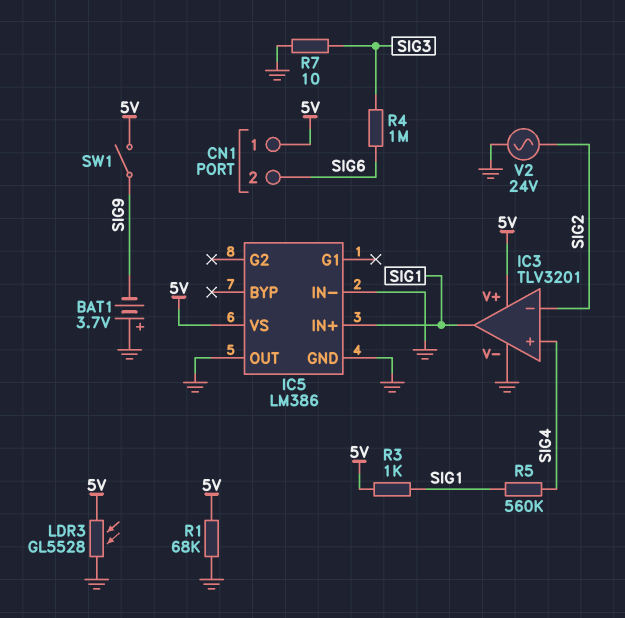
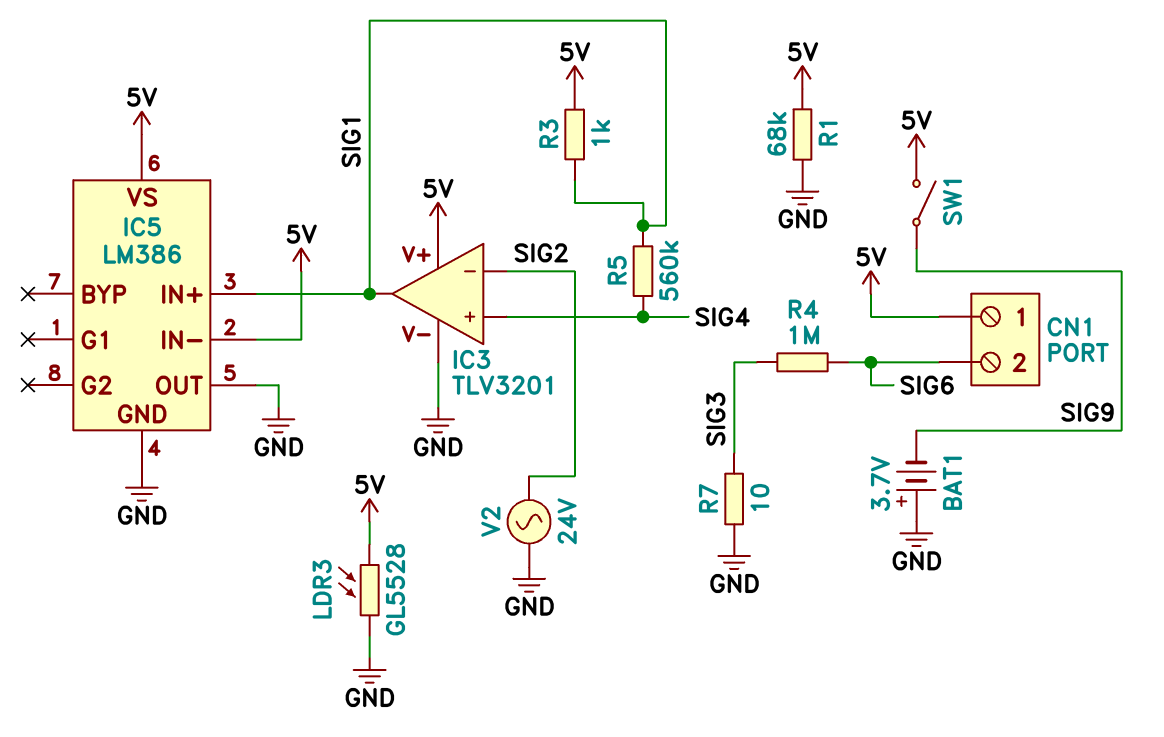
IC5 pin IN-: GND -> 5V

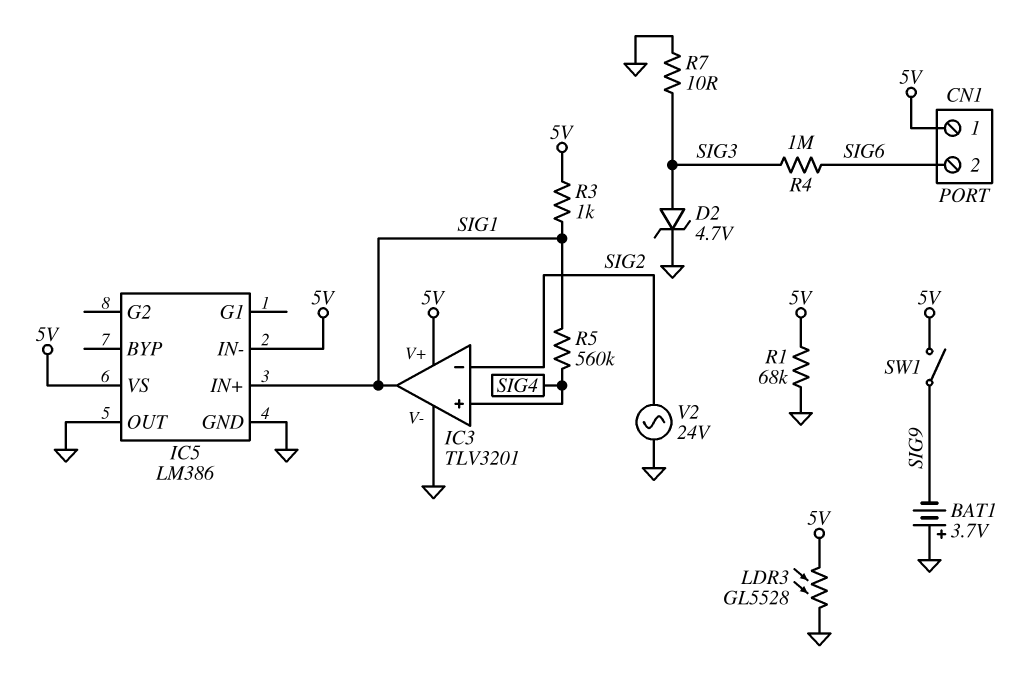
D2: none -> zener 4.7V (A SIG3, K GND)

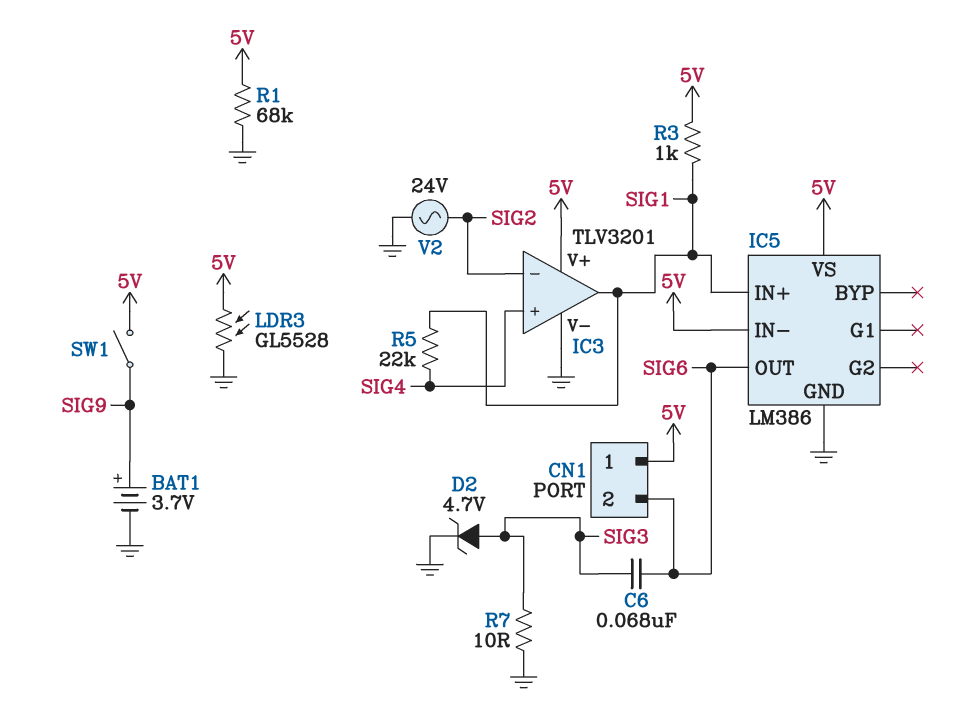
BAT1: 3.7V (plus GND, minus SIG9) -> 3.7V (plus SIG9, minus GND)
C6: none -> 68nF (SIG3, SIG6)
IC5 pin OUT: GND -> SIG6
R4: 1M (SIG3, SIG6) -> none
R5: 560k (SIG1, SIG4) -> 22k (SIG1, SIG4)

